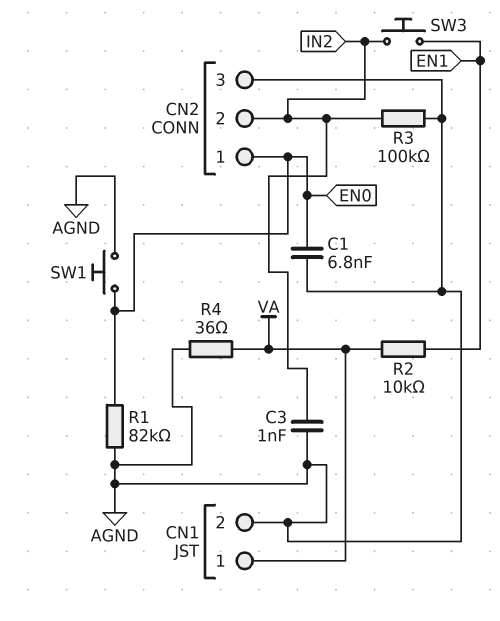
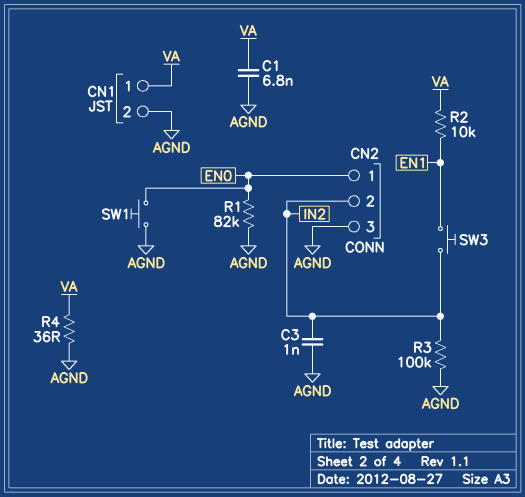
C1: 6.8nF (AGND, EN0) -> 6.8nF (AGND, VA)

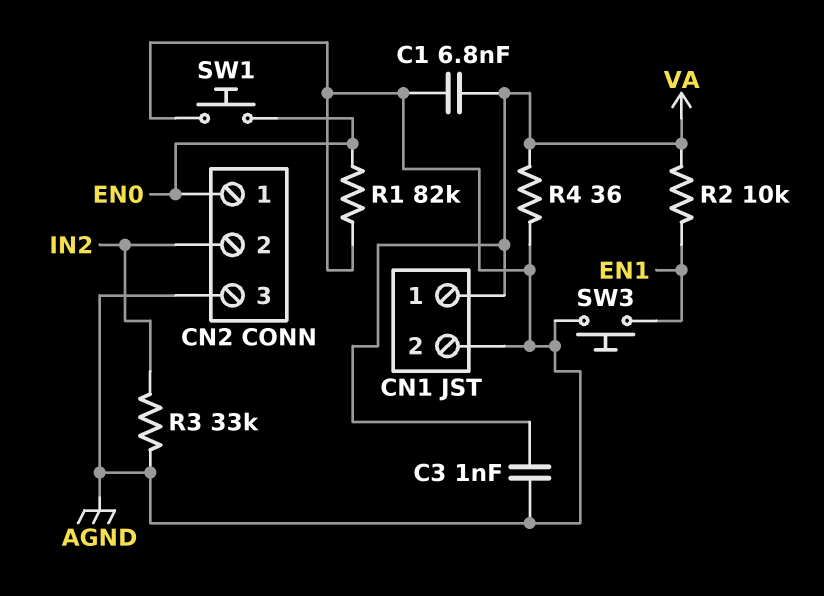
C3: 1nF (AGND, IN2) -> 1nF (AGND, VA)
R3: 100k (AGND, IN2) -> 33k (AGND, IN2)
SW3: button (EN1, IN2) -> button (AGND, EN1)

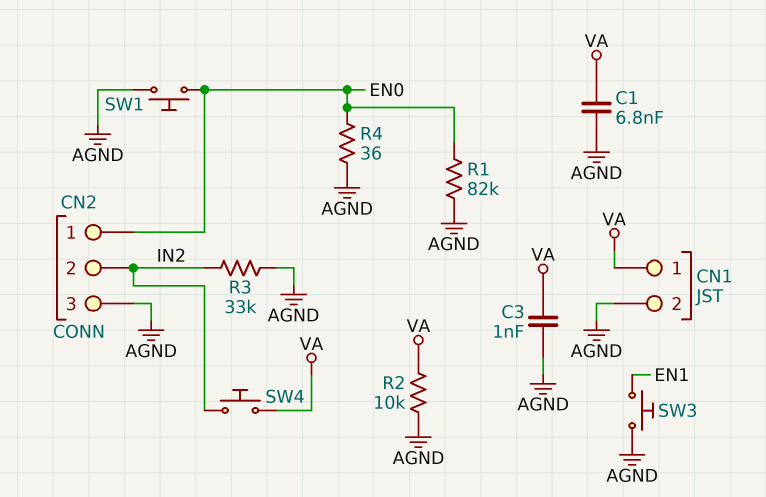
R2: 10k (EN1, VA) -> 10k (AGND, VA)
R4: 36 (AGND, VA) -> 36 (AGND, EN0)
SW4: none -> button (IN2, VA)

